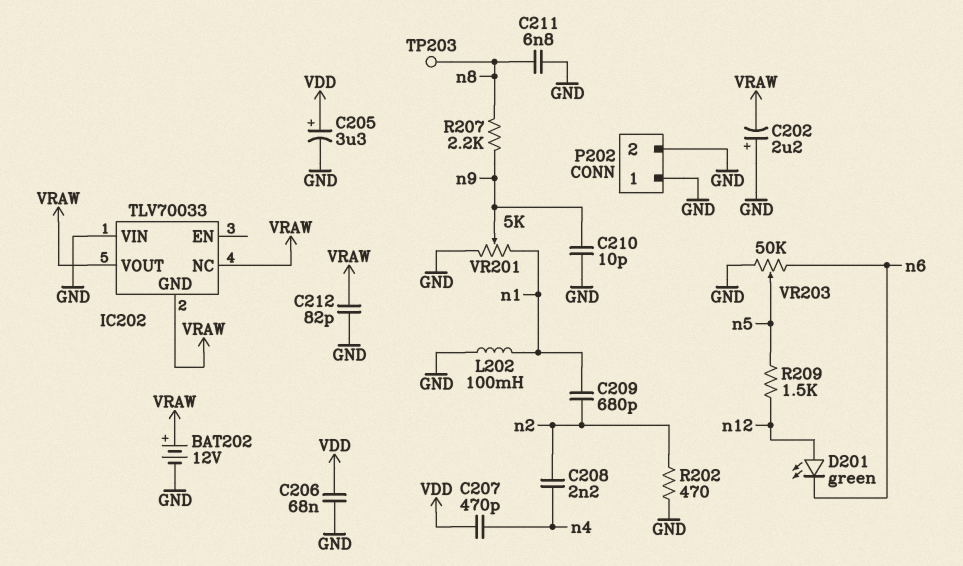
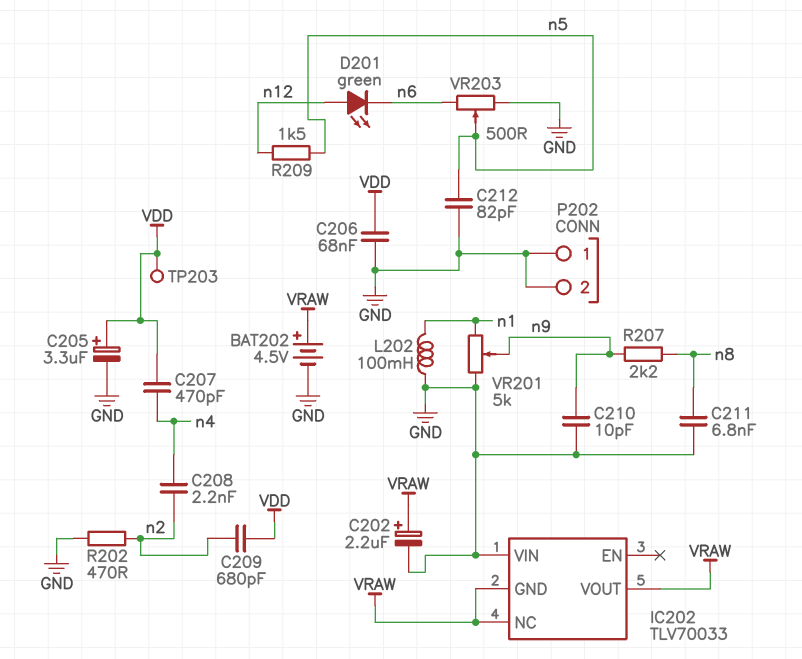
BAT202: 12V (plus VRAW, minus GND) -> 4.5V (plus VRAW, minus GND)
C202: 2.2uF (plus GND, minus VRAW) -> 2.2uF (plus VRAW, minus GND)
C209: 680pF (n1, n2) -> 680pF (VDD, n2)
C212: 82pF (GND, VRAW) -> 82pF (GND, n5)
TP203: test point (n8) -> test point (VDD)
VR203: 50k (GND, n6, wiper n5) -> 500 (GND, n6, wiper n5)

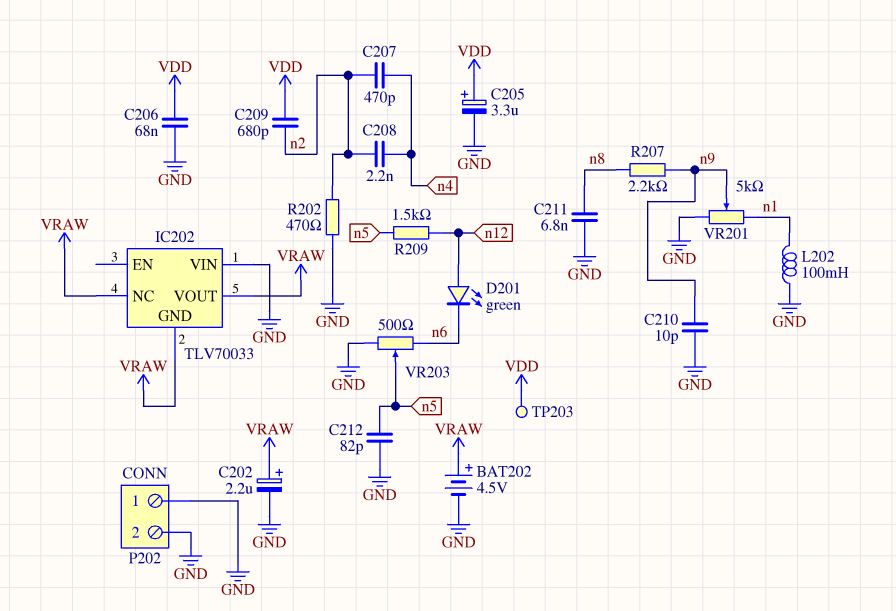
C207: 470pF (VDD, n4) -> 470pF (n2, n4)

